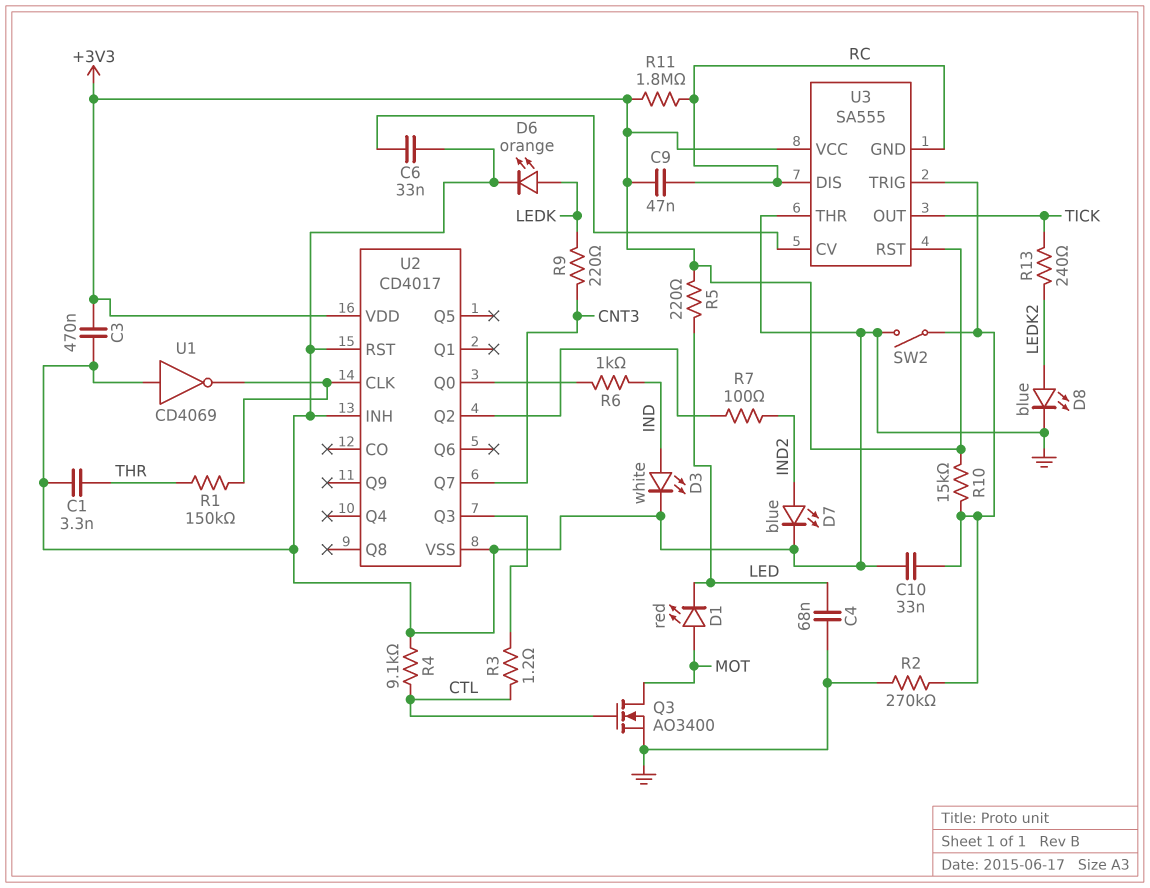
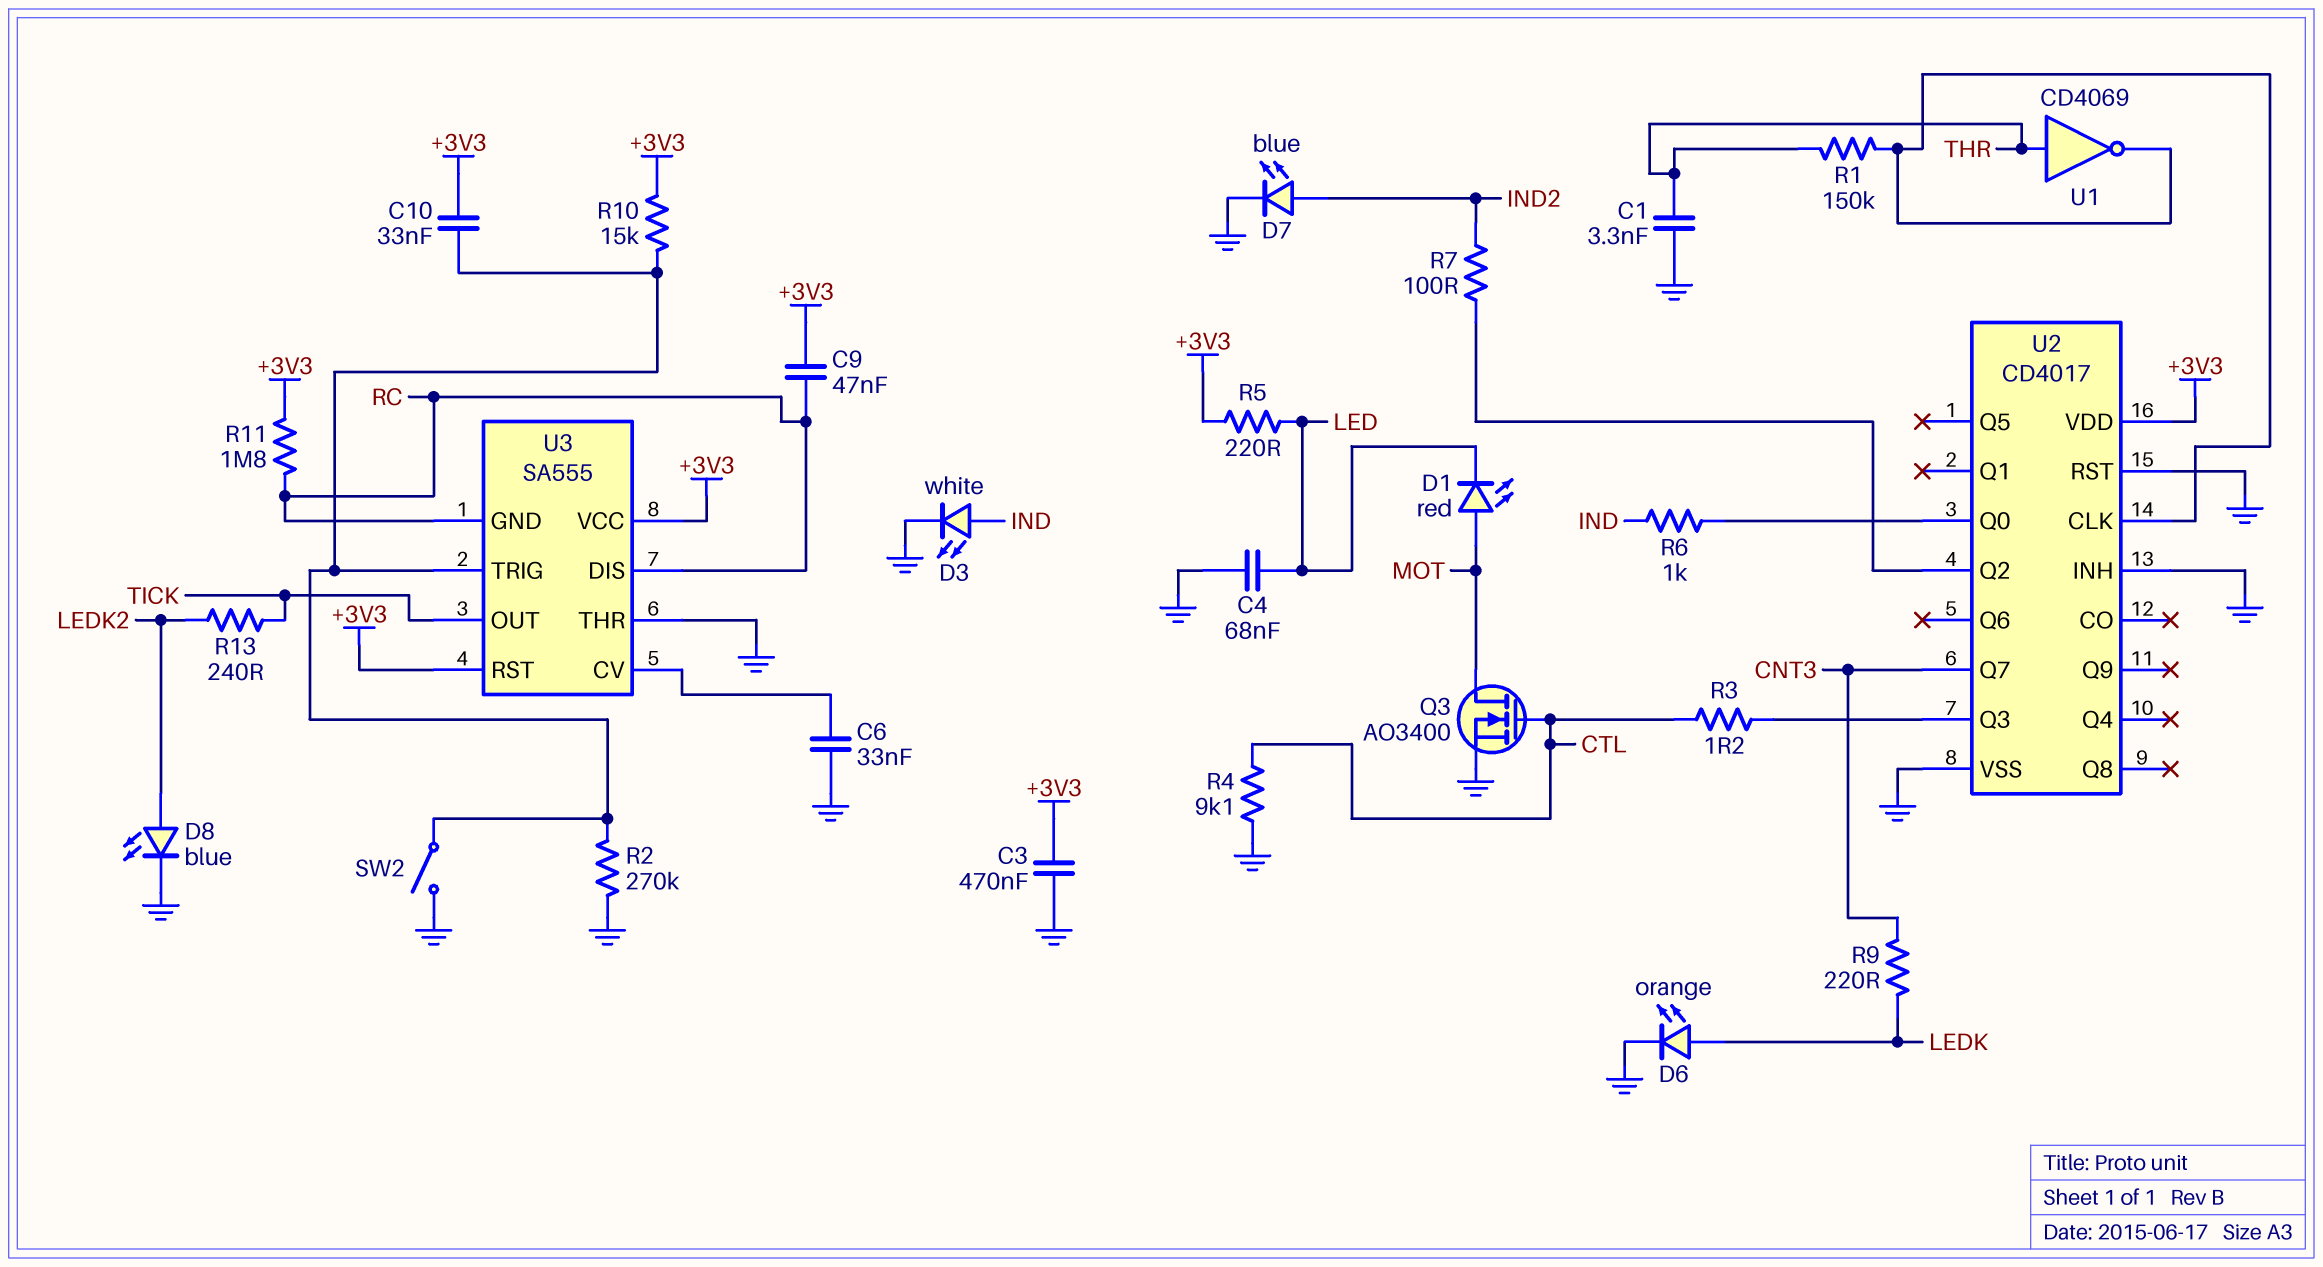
C10: 33nF (GND, U3/TRIG) -> 33nF (+3V3, U3/TRIG)
U1: NOT CD4069 (in GND, out U2/CLK) -> NOT CD4069 (in THR, out U2/CLK)

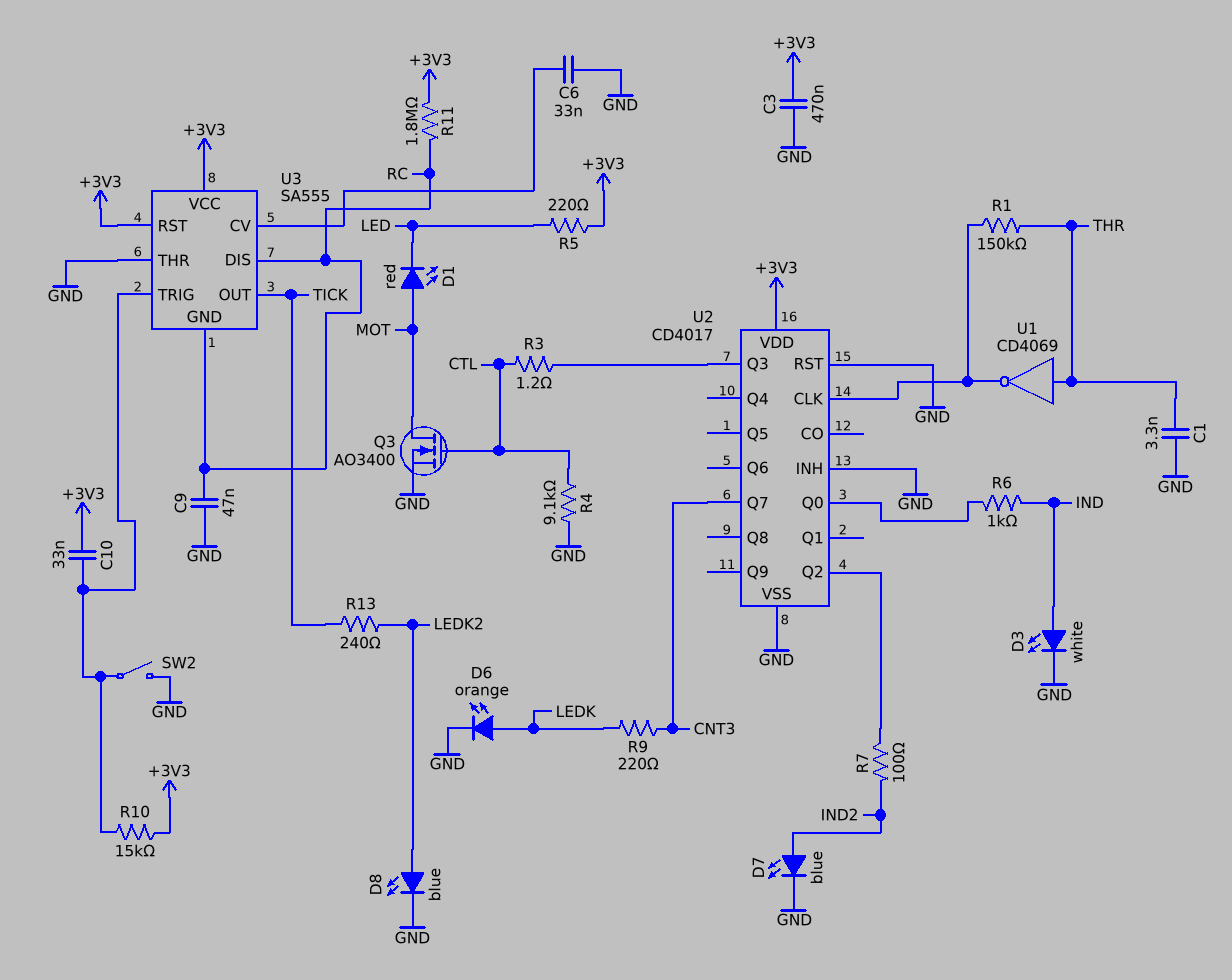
C4: 68nF (GND, LED) -> none
C9: 47nF (+3V3, RC) -> 47nF (GND, RC)
R2: 270k (GND, U3/TRIG) -> none

